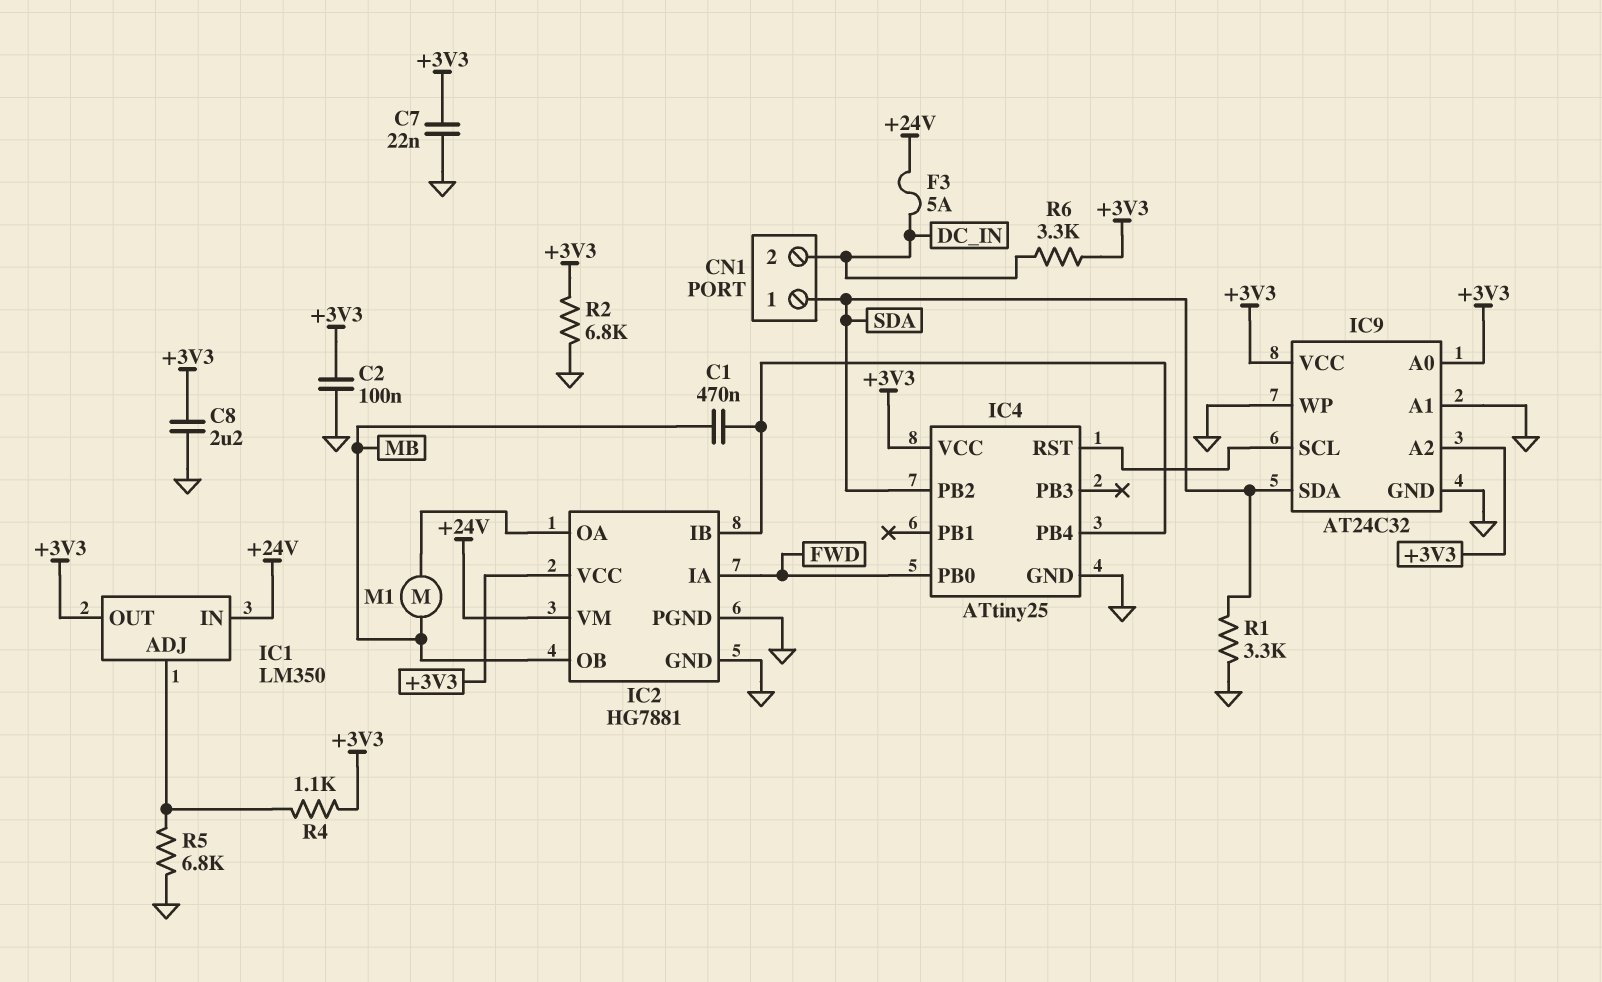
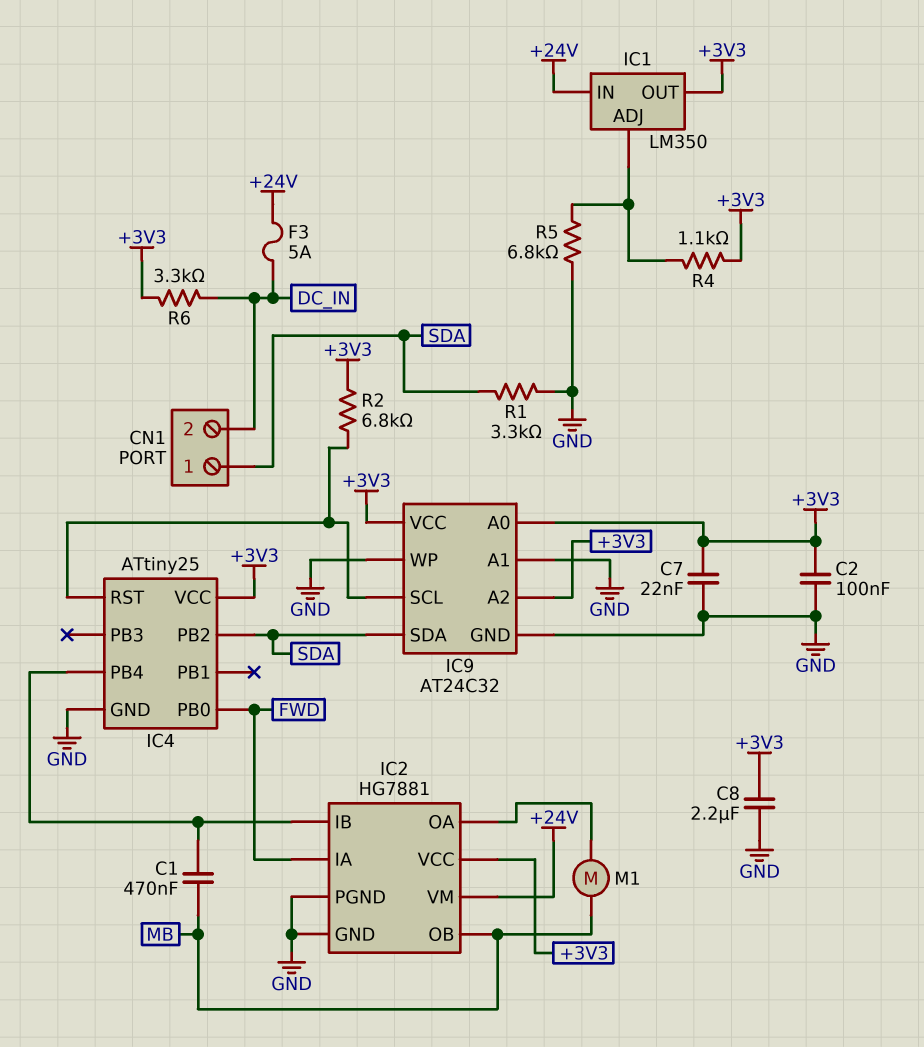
R2: 6.8k (+3V3, GND) -> 6.8k (+3V3, IC4/RST)

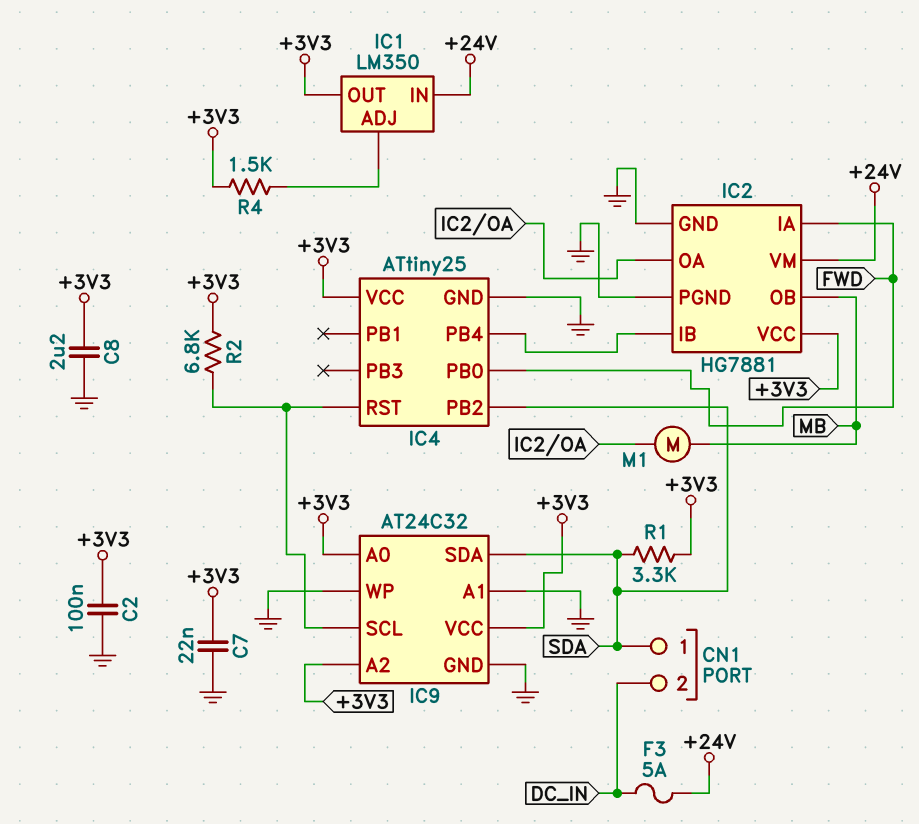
C1: 470nF (IC2/IB, MB) -> none
R1: 3.3k (GND, SDA) -> 3.3k (+3V3, SDA)
R4: 1.1k (+3V3, IC1/ADJ) -> 1.5k (+3V3, IC1/ADJ)
R5: 6.8k (GND, IC1/ADJ) -> none
R6: 3.3k (+3V3, DC_IN) -> none

